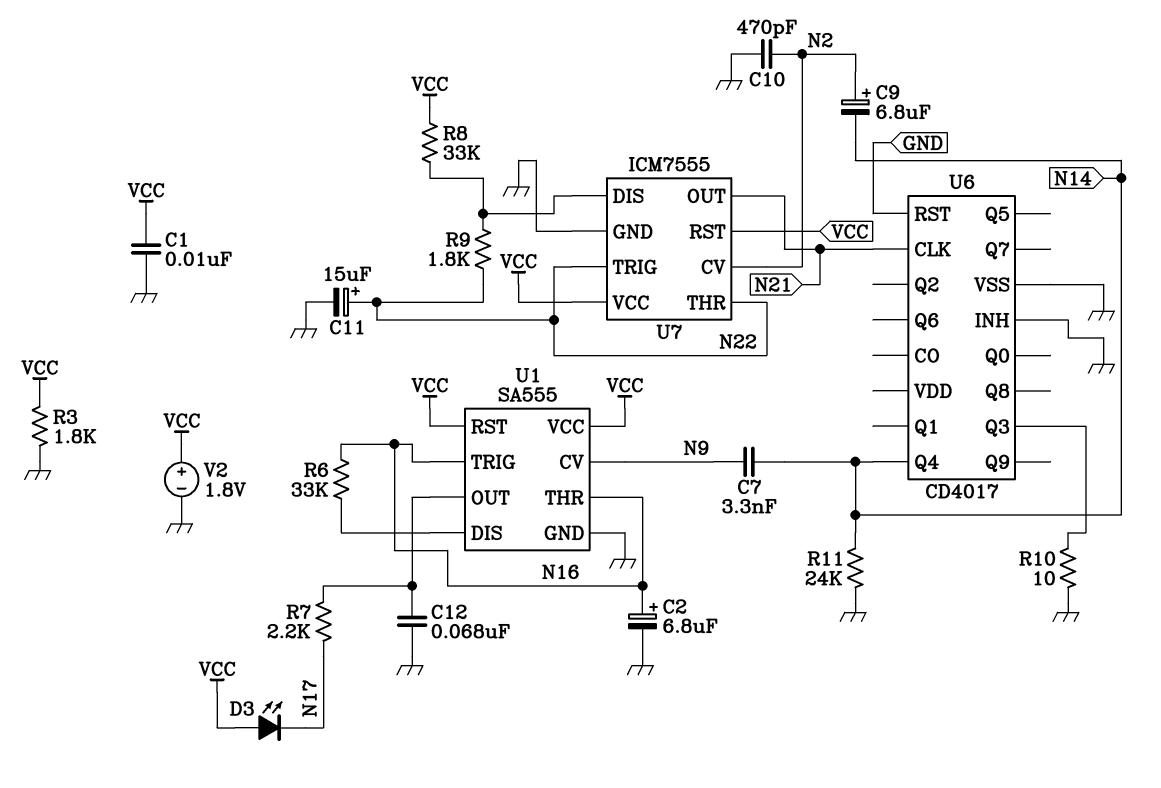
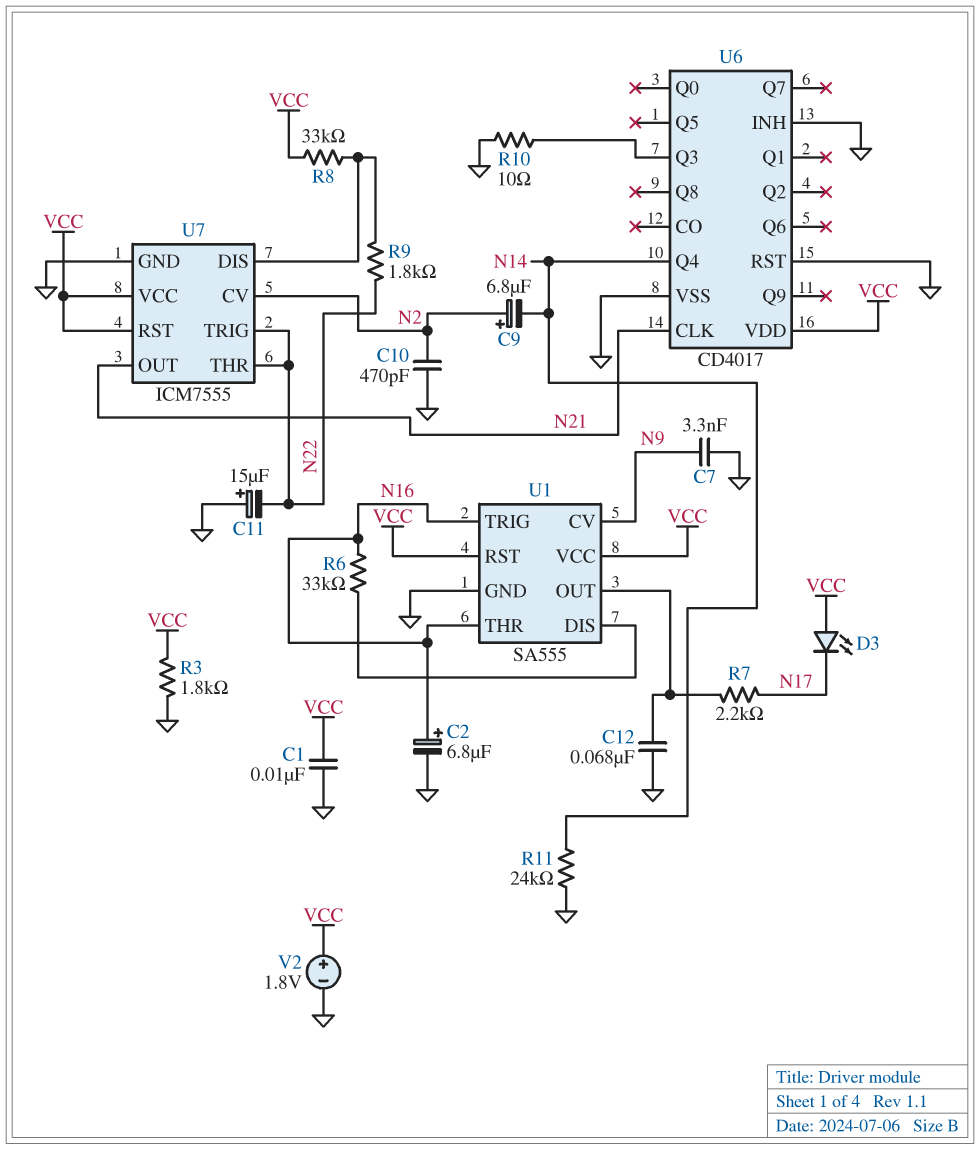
C7: 3.3nF (N9, N14) -> 3.3nF (GND, N9)
C11: 15uF (plus N22, minus GND) -> 15uF (plus GND, minus N22)
U6 pin VDD: none -> VCC

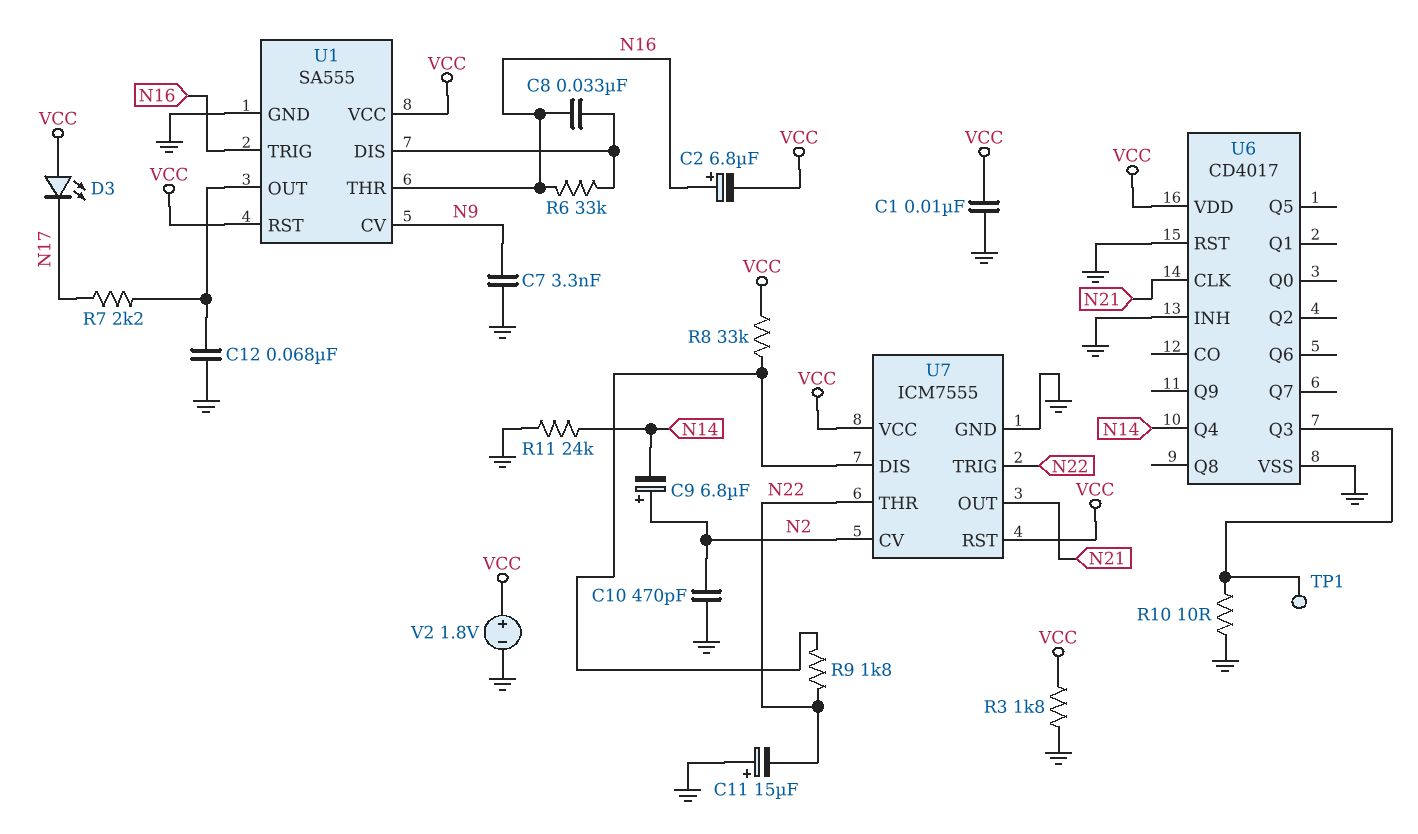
C2: 6.8uF (plus N16, minus GND) -> 6.8uF (plus N16, minus VCC)
C8: none -> 33nF (N16, U1/DIS)
TP1: none -> test point (U6/Q3)

